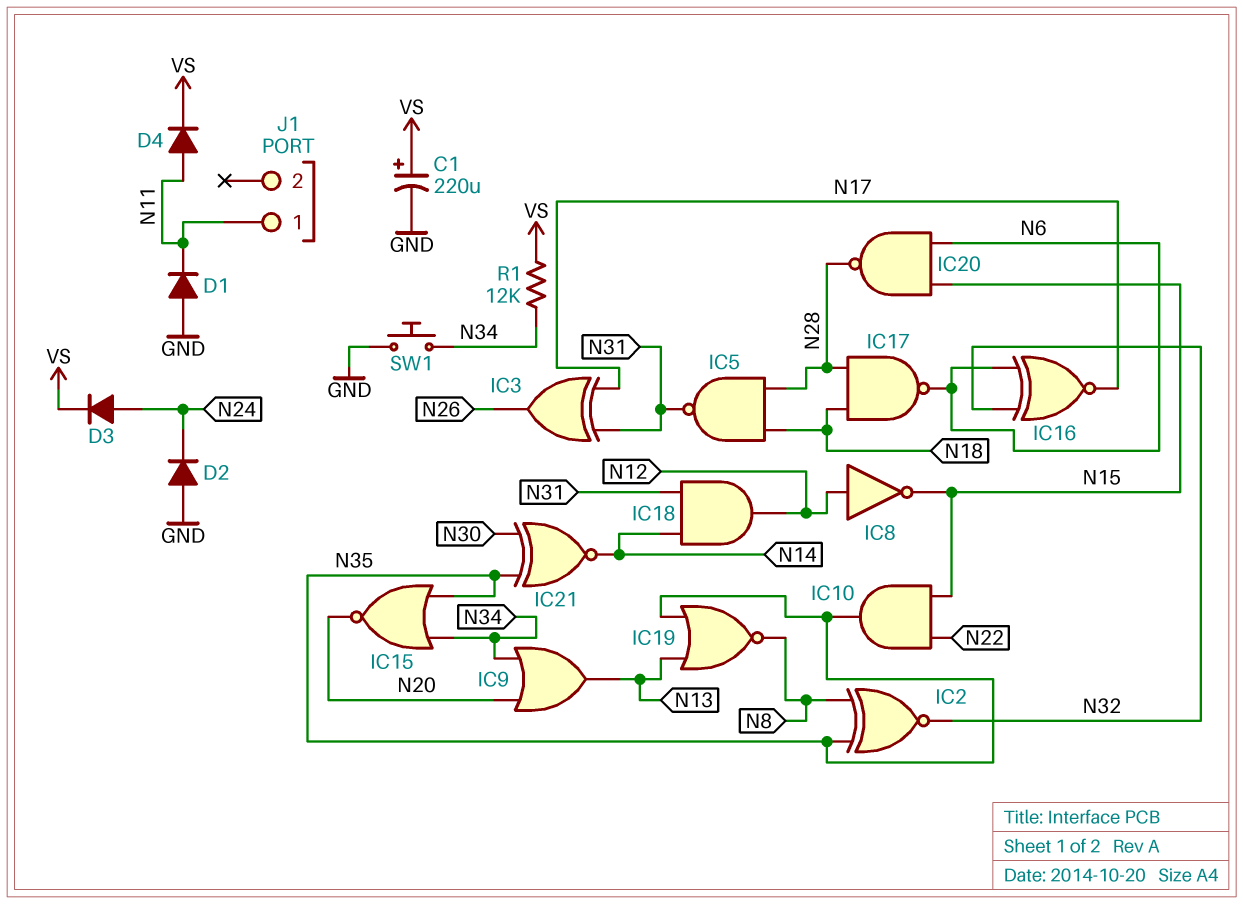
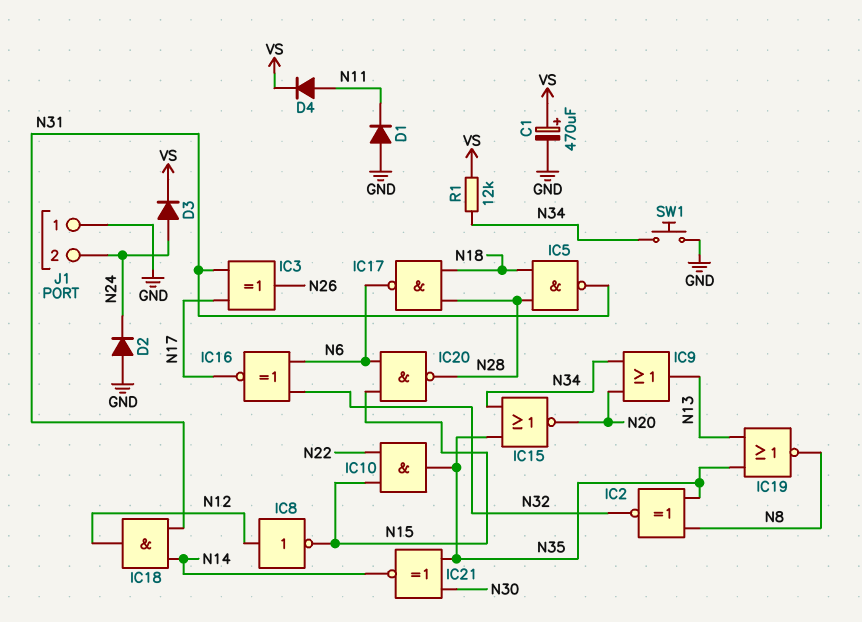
C1: 220uF (plus VS, minus GND) -> 470uF (plus VS, minus GND)
J1 pin 1: N11 -> GND
J1 pin 2: none -> N24

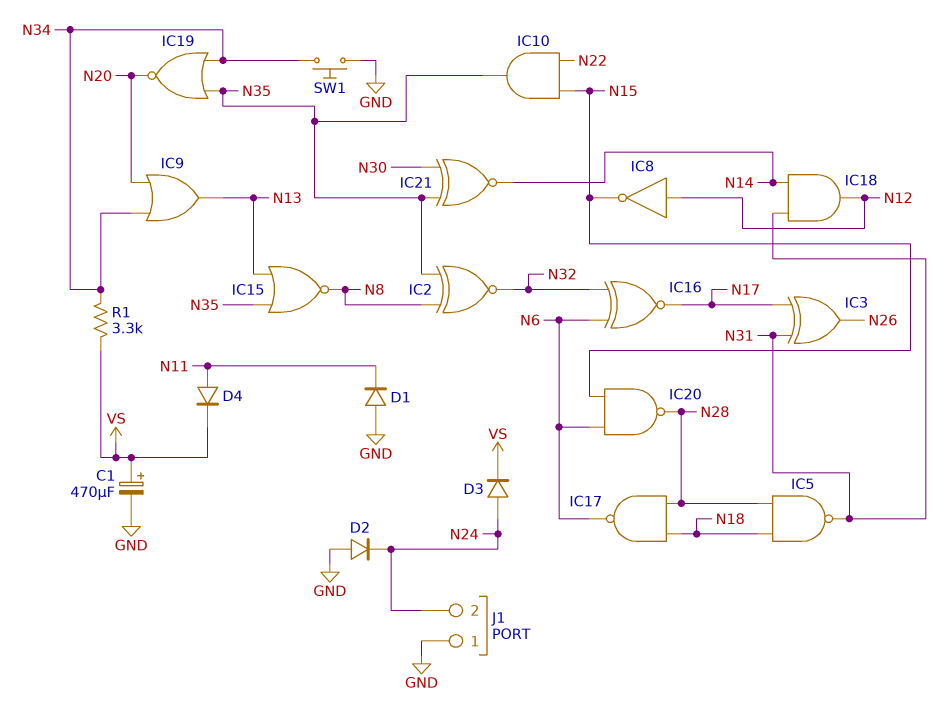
IC15: NOR (in N34, in N35, out N20) -> NOR (in N13, in N35, out N8)
IC19: NOR (in N13, in N35, out N8) -> NOR (in N34, in N35, out N20)
R1: 12k (N34, VS) -> 3.3k (N34, VS)

